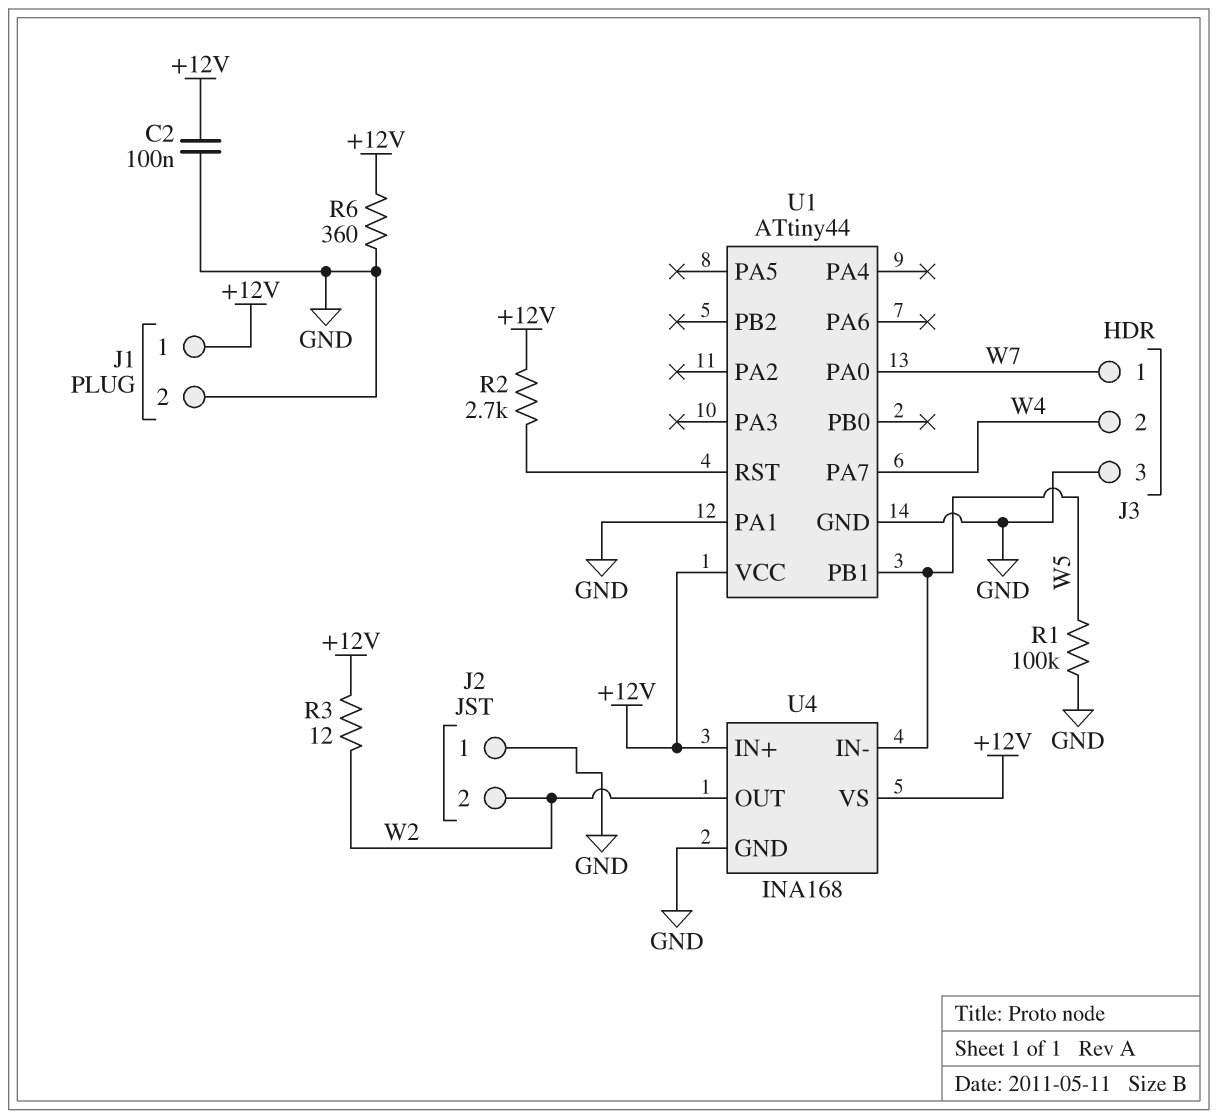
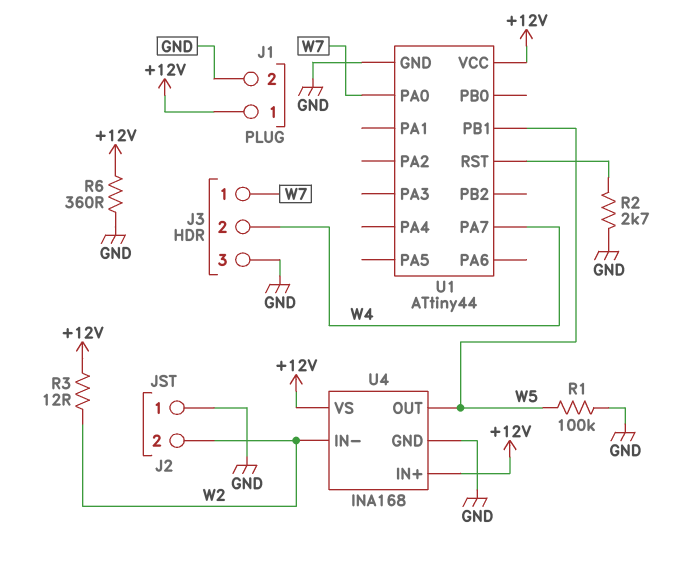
C2: 100nF (+12V, GND) -> none
R2: 2.7k (+12V, U1/RST) -> 2.7k (GND, U1/RST)
U1 pin PA1: GND -> none
U4 pin IN-: W5 -> W2
U4 pin OUT: W2 -> W5

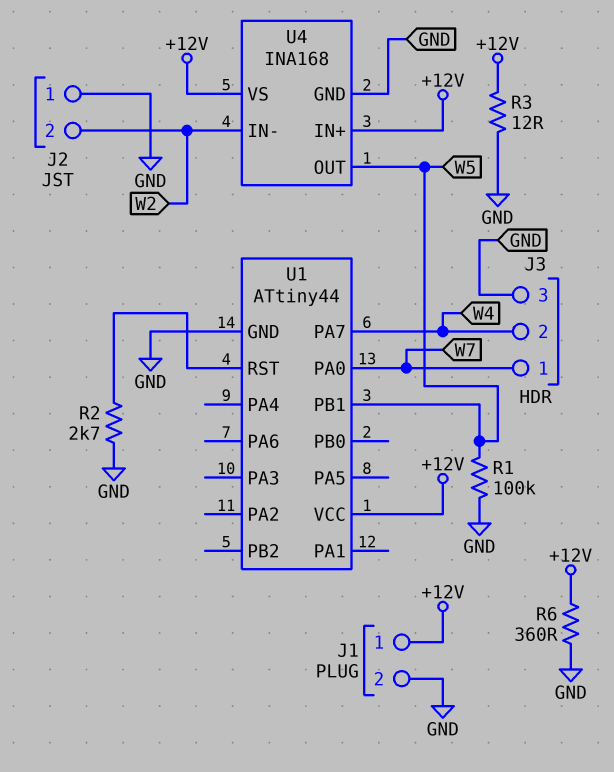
R3: 12 (+12V, W2) -> 12 (+12V, GND)

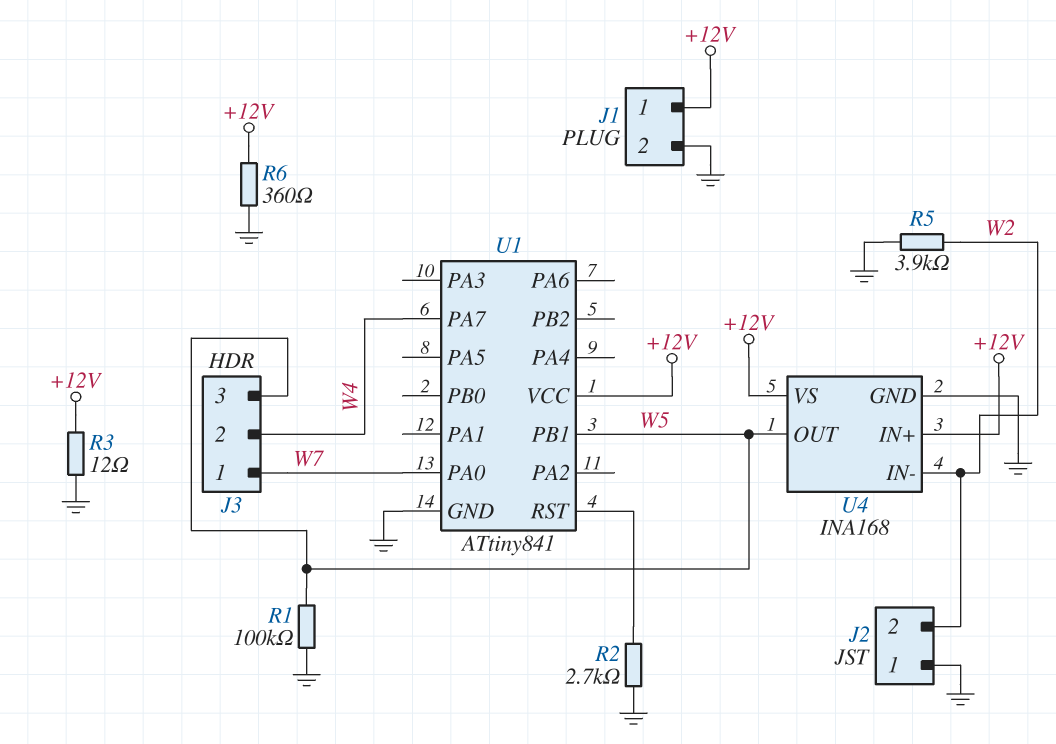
J3 pin 3: GND -> W5
R5: none -> 3.9k (GND, W2)
U1: ATtiny44 -> ATtiny841

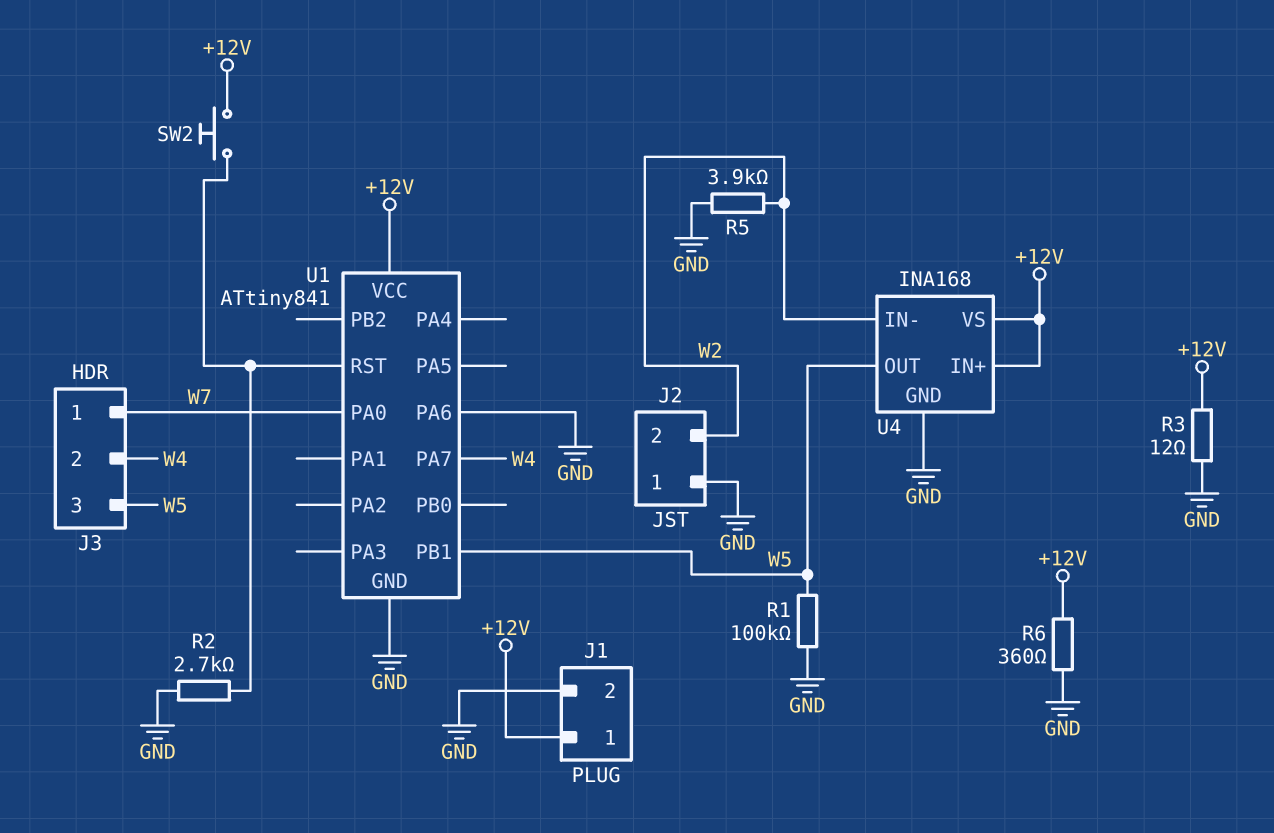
SW2: none -> button (+12V, U1/RST)
U1 pin PA6: none -> GND

